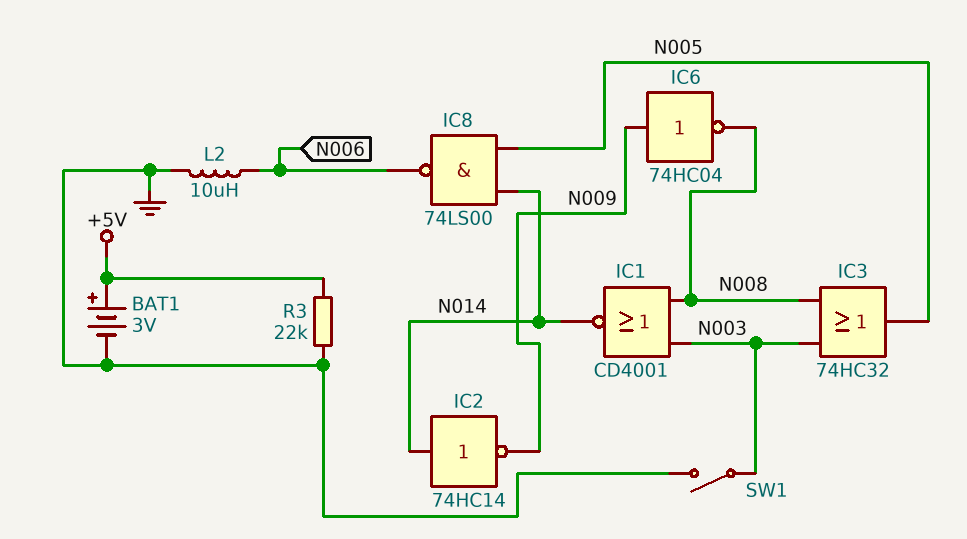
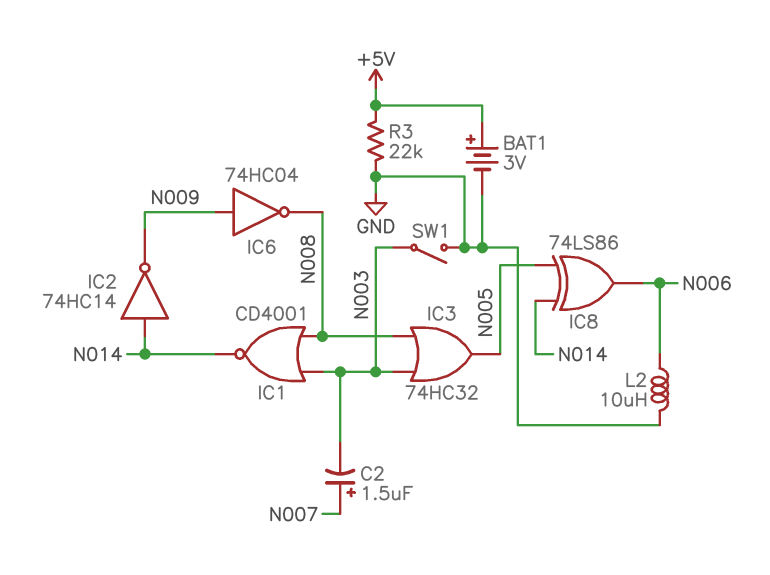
C2: none -> 1.5uF (plus N007, minus N003)
IC8: NAND 74LS00 (in N005, in N014, out N006) -> XOR 74LS86 (in N005, in N014, out N006)

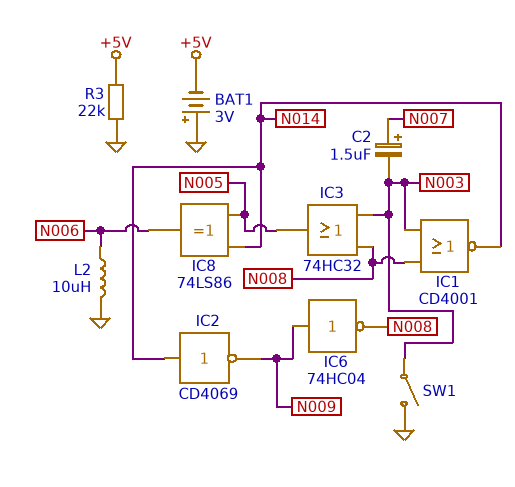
BAT1: 3V (plus +5V, minus GND) -> 3V (plus GND, minus +5V)
IC2: NOT 74HC14 (in N014, out N009) -> NOT CD4069 (in N014, out N009)

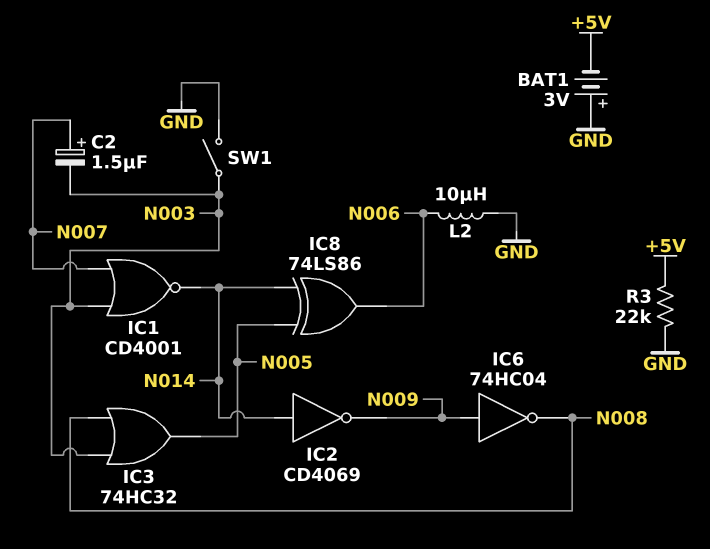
IC1: NOR CD4001 (in N003, in N008, out N014) -> NOR CD4001 (in N003, in N007, out N014)

